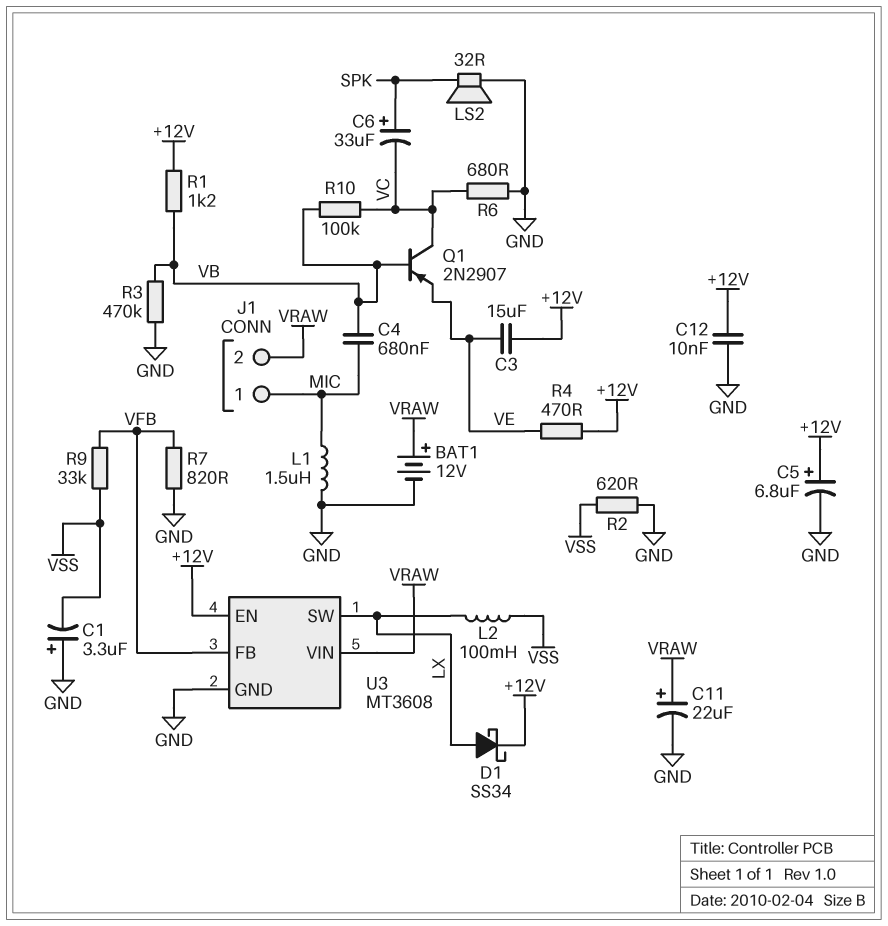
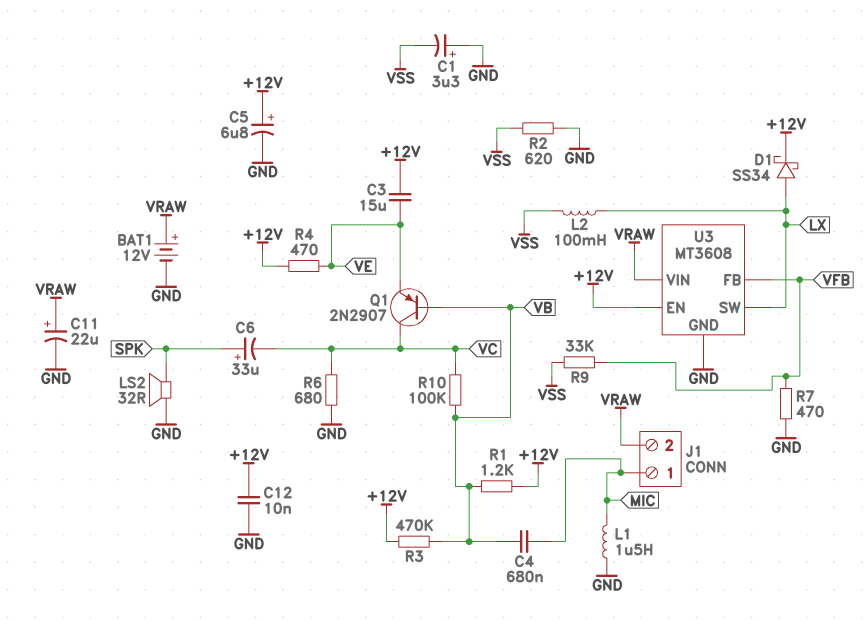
R3: 470k (GND, VB) -> 470k (+12V, VB)
R7: 820 (GND, VFB) -> 470 (GND, VFB)

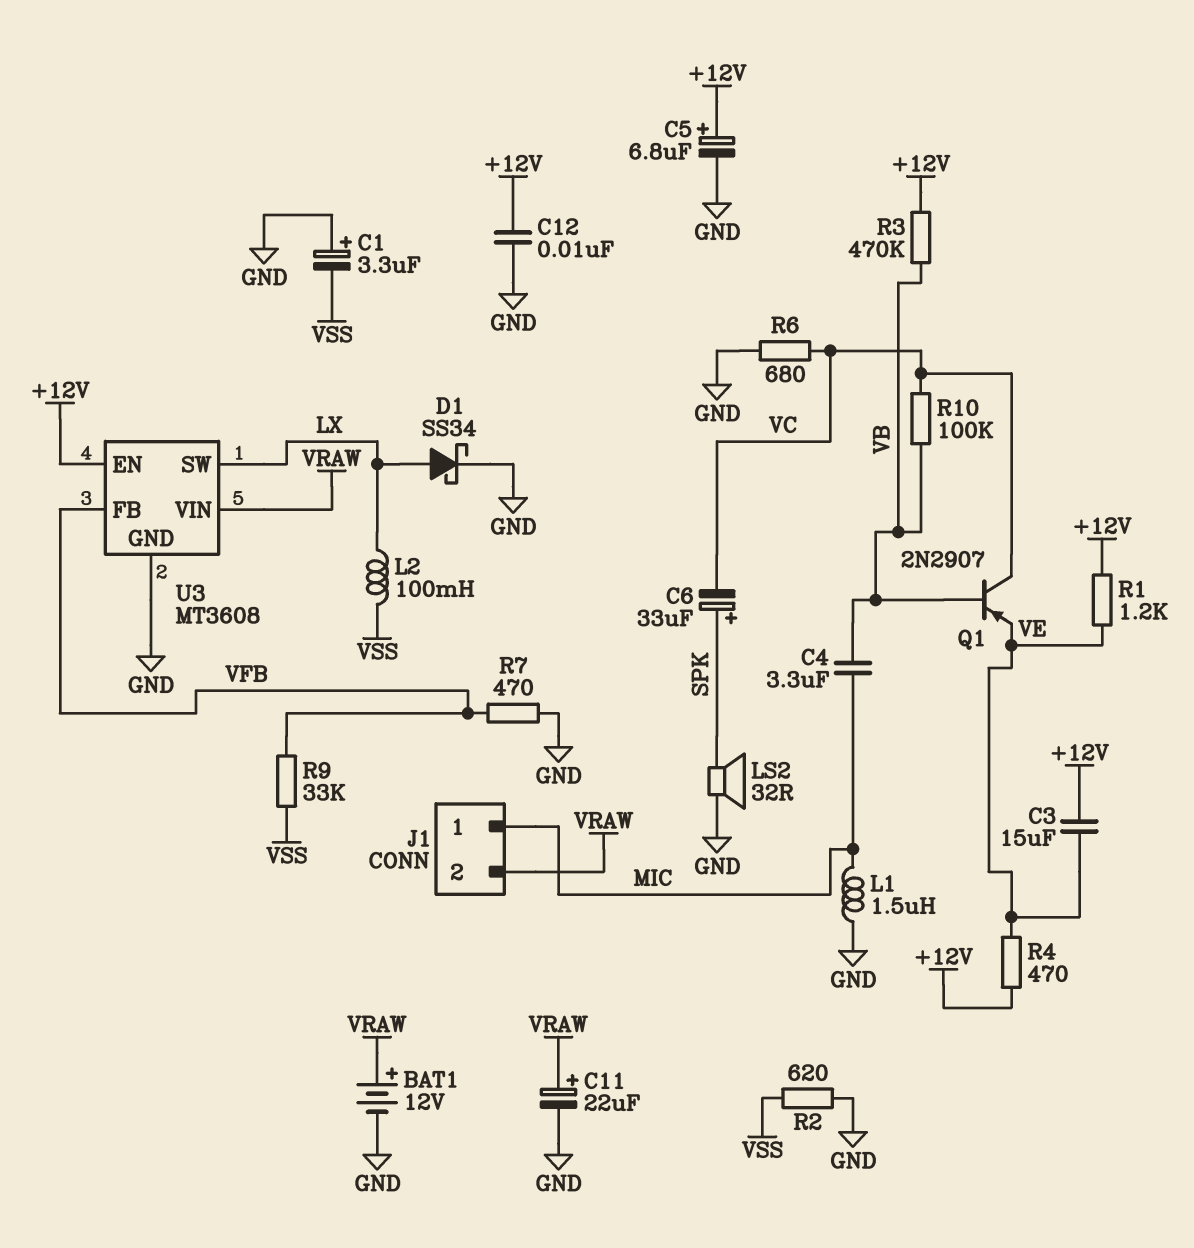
C4: 680nF (MIC, VB) -> 3.3uF (MIC, VB)
D1: schottky SS34 (A LX, K +12V) -> schottky SS34 (A LX, K GND)
R1: 1.2k (+12V, VB) -> 1.2k (+12V, VE)

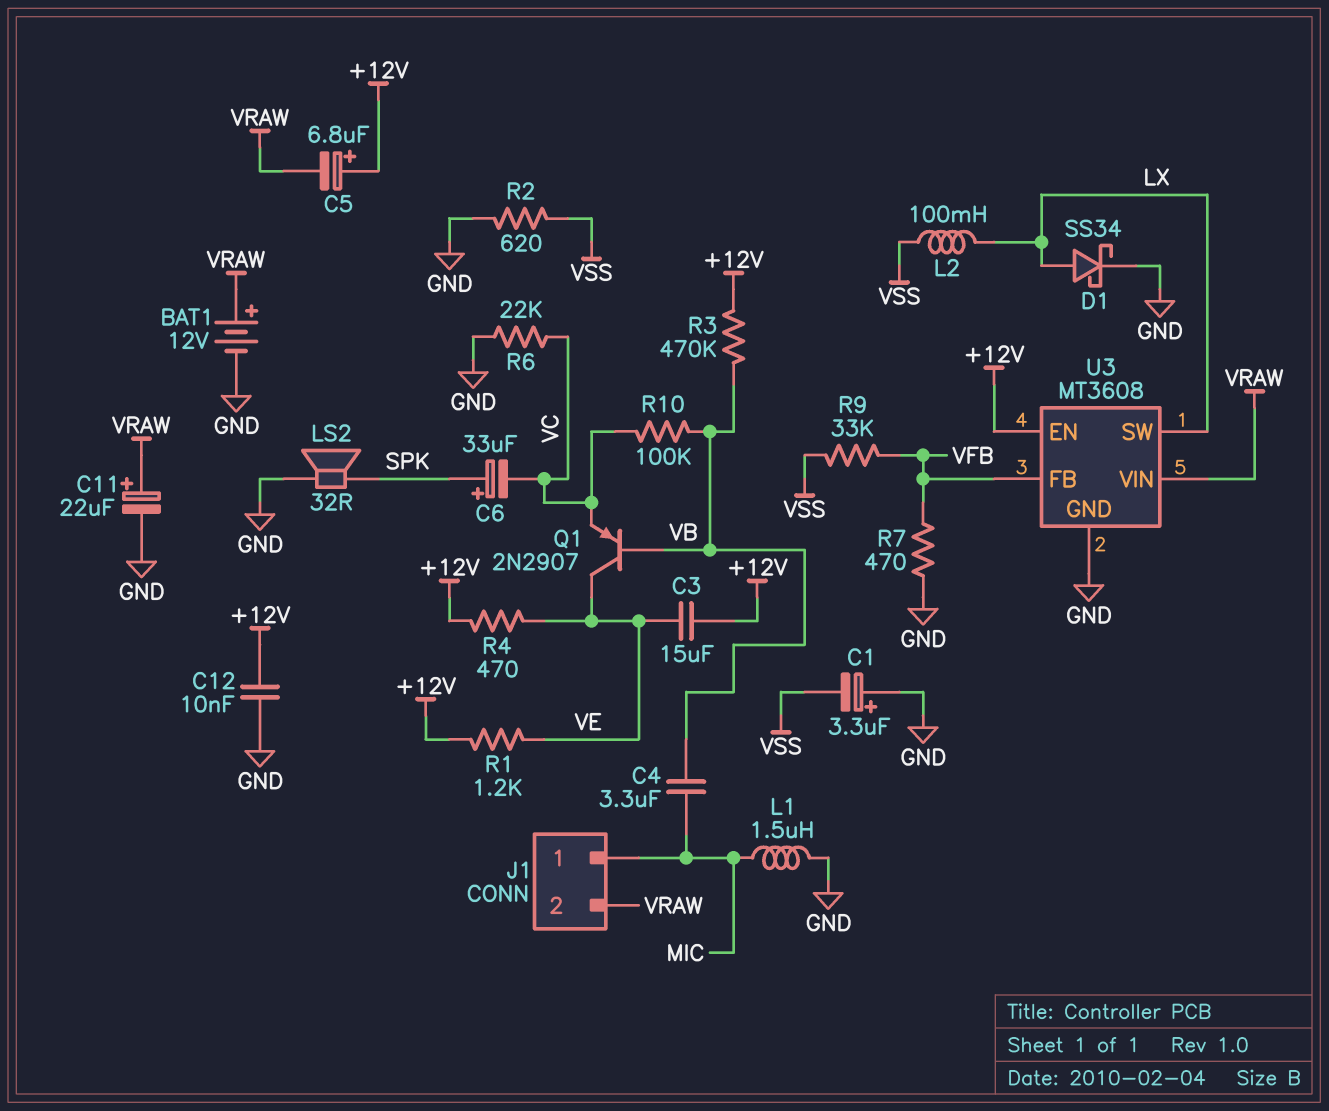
C5: 6.8uF (plus +12V, minus GND) -> 6.8uF (plus +12V, minus VRAW)
Q1: PNP 2N2907 (B VB, C VC, E VE) -> PNP 2N2907 (B VB, C VE, E VC)
R6: 680 (GND, VC) -> 22k (GND, VC)

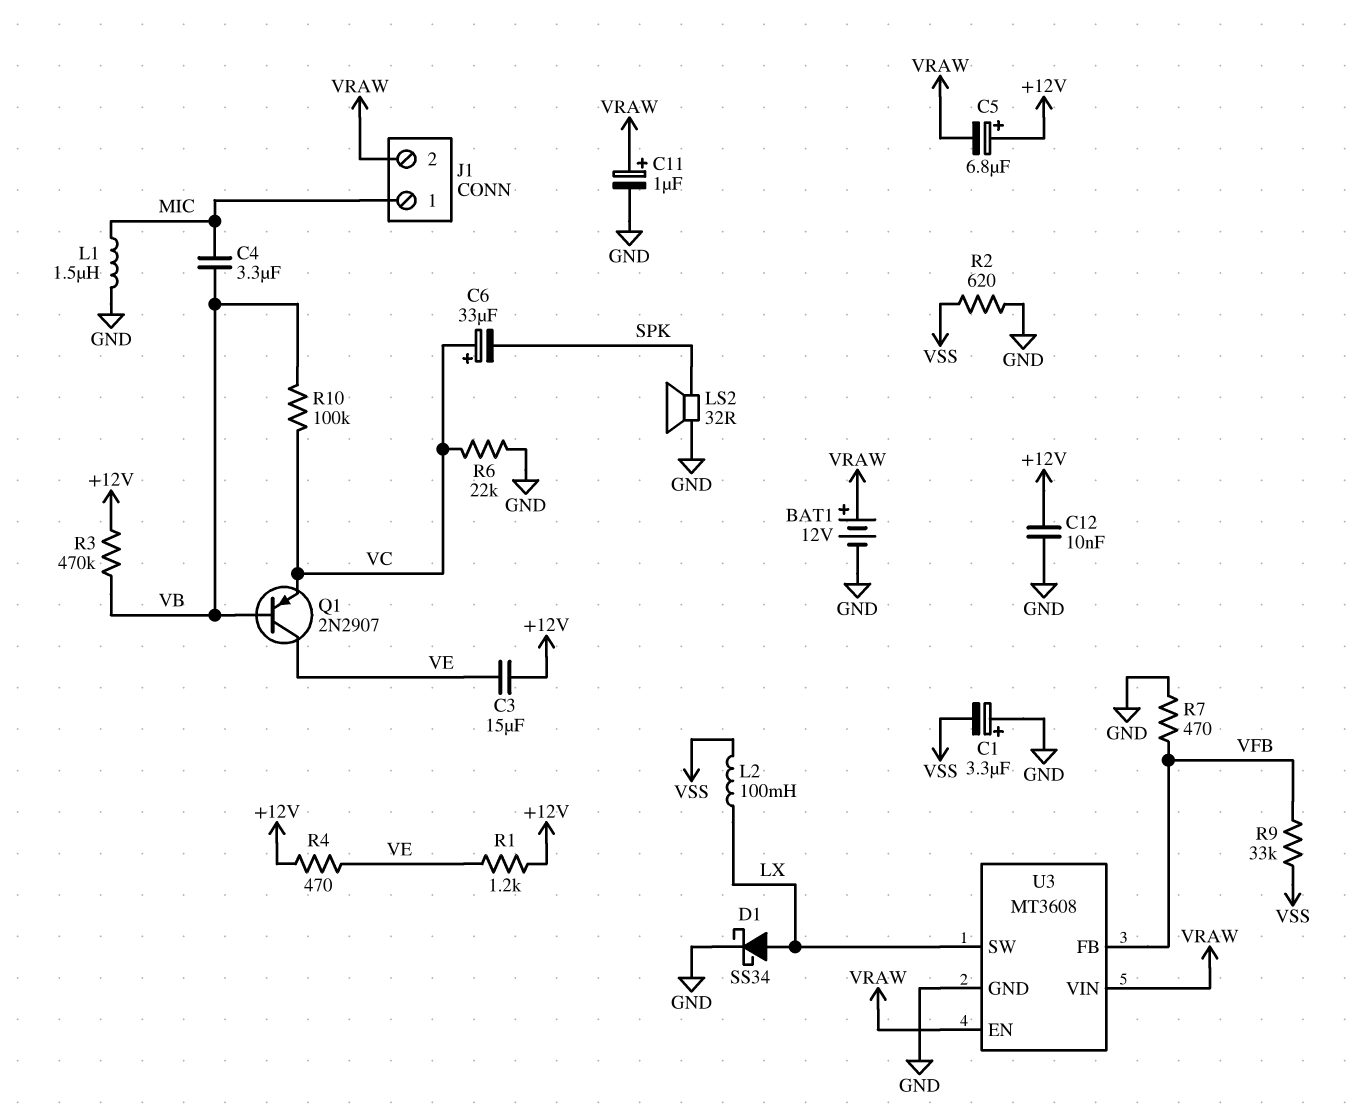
C6: 33uF (plus SPK, minus VC) -> 33uF (plus VC, minus SPK)
C11: 22uF (plus VRAW, minus GND) -> 1uF (plus VRAW, minus GND)
U3 pin EN: +12V -> VRAW

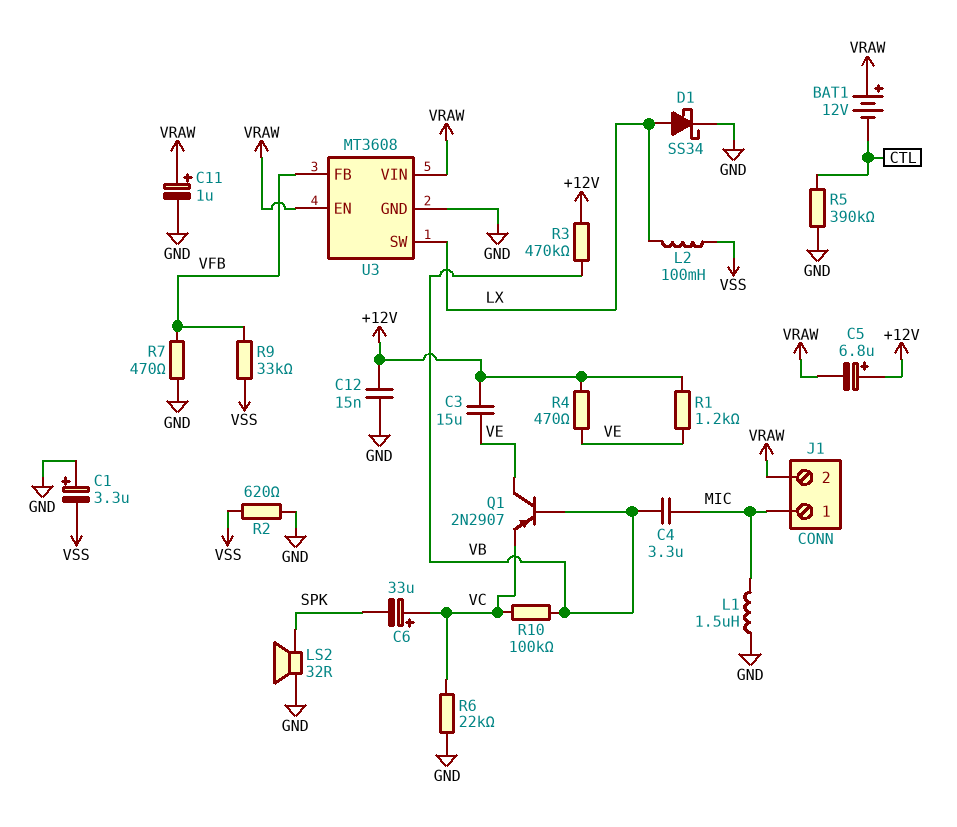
BAT1: 12V (plus VRAW, minus GND) -> 12V (plus VRAW, minus CTL)
C12: 10nF (+12V, GND) -> 15nF (+12V, GND)
R5: none -> 390k (CTL, GND)

